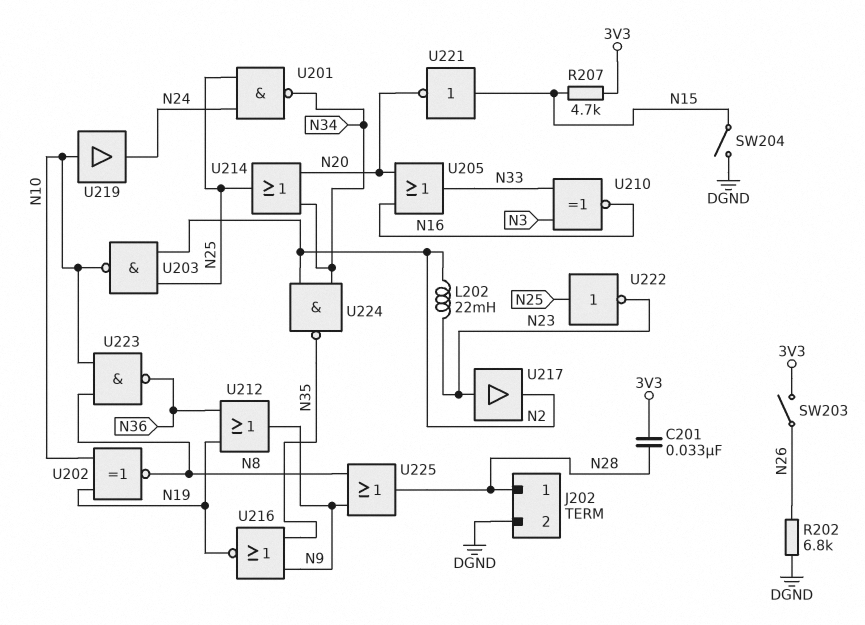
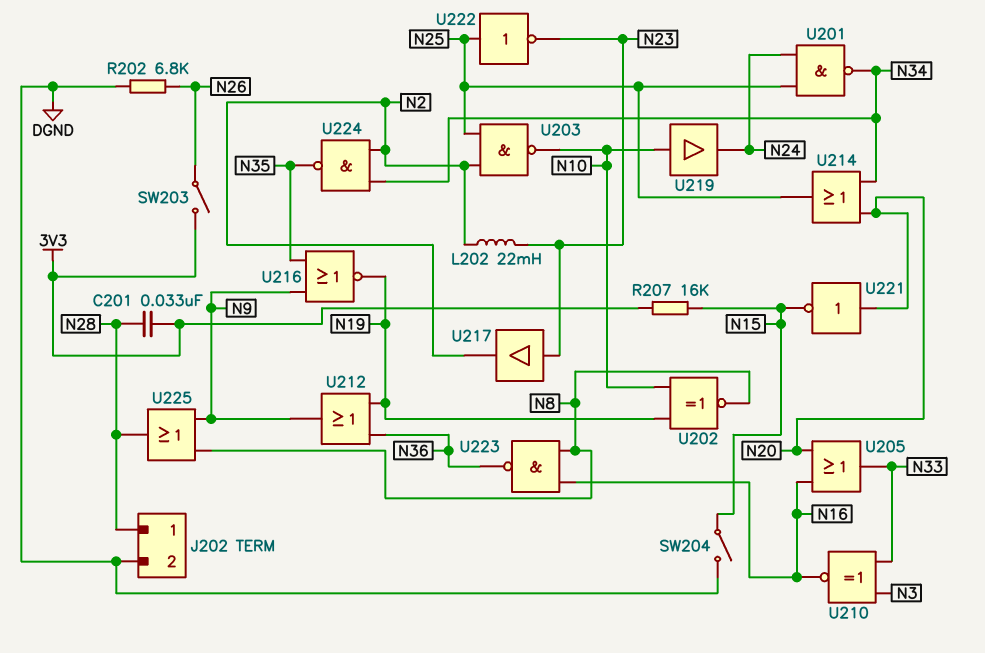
R207: 4.7k (3V3, N15) -> 16k (3V3, N15)
U221: NOT (in N15, out N20) -> NOT (in N20, out N15)
U223: NAND (in N8, in N10, out N36) -> NAND (in N8, in N16, out N36)

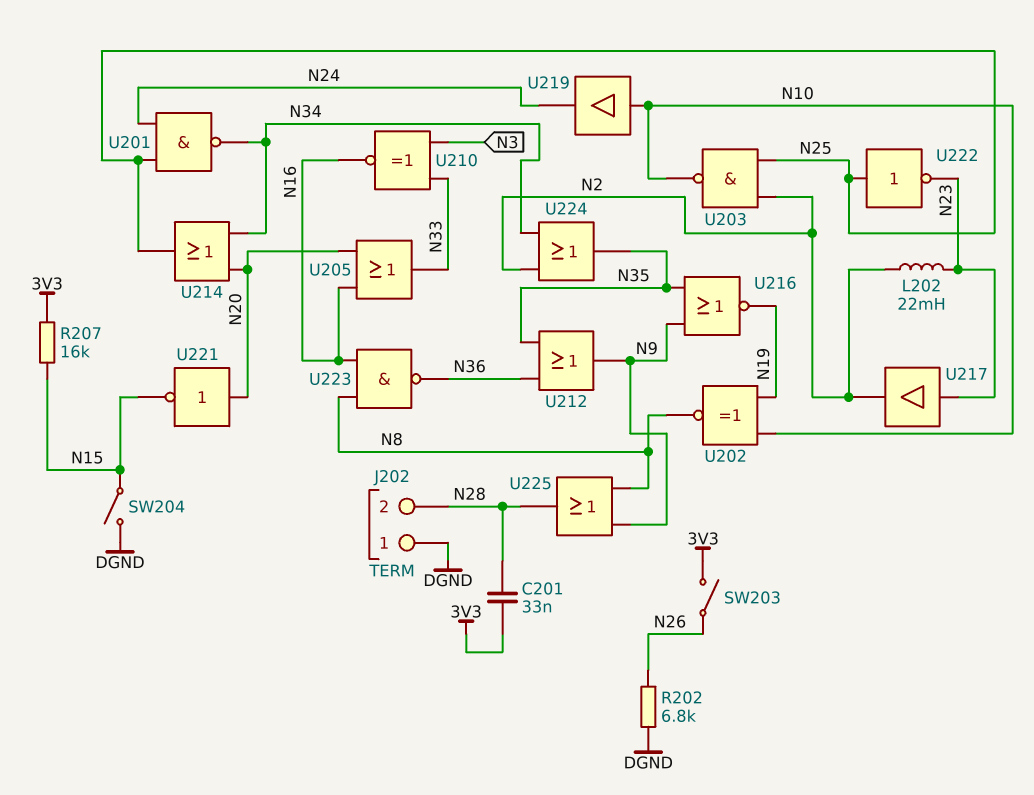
J202 pin 1: N28 -> DGND
J202 pin 2: DGND -> N28
U212: OR (in N19, in N36, out N9) -> OR (in N35, in N36, out N9)
U224: NAND (in N2, in N34, out N35) -> OR (in N2, in N34, out N35)

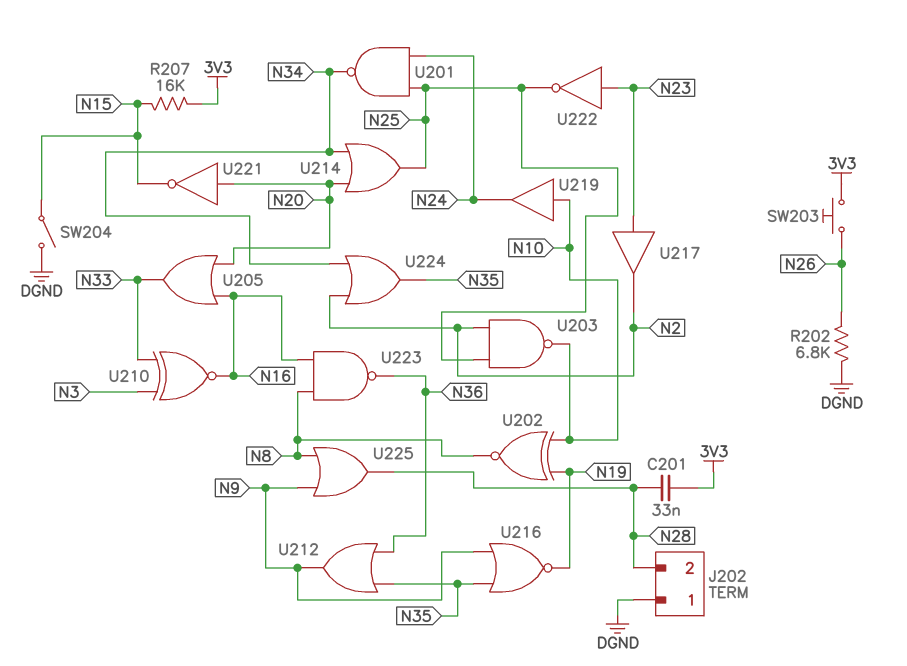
L202: 22mH (N2, N23) -> none
SW203: switch (3V3, N26) -> button (3V3, N26)
U222: NOT (in N25, out N23) -> NOT (in N23, out N25)

